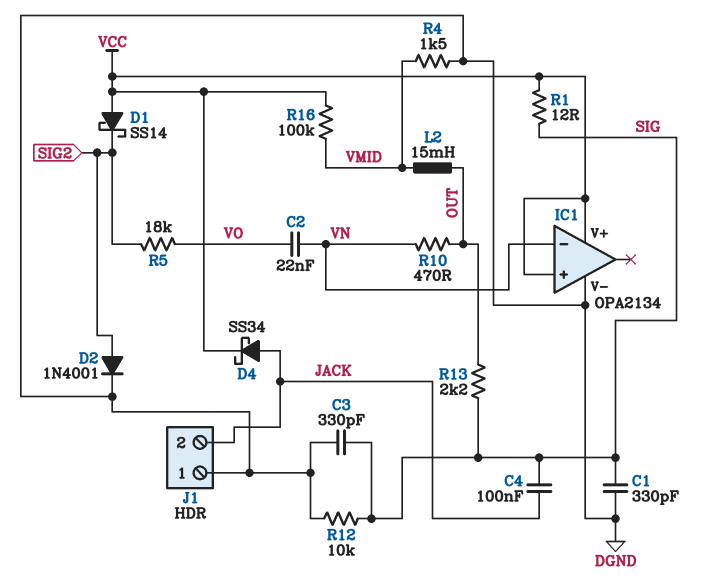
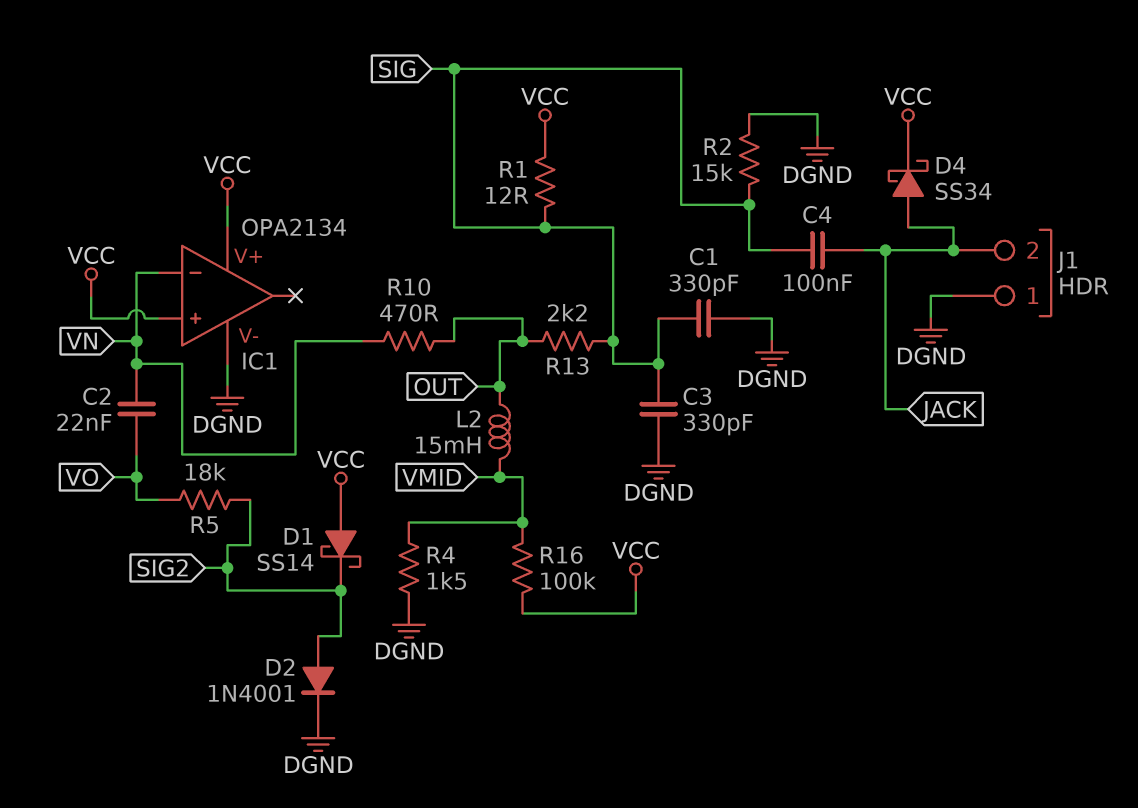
R2: none -> 15k (DGND, SIG)
R12: 10k (DGND, SIG) -> none

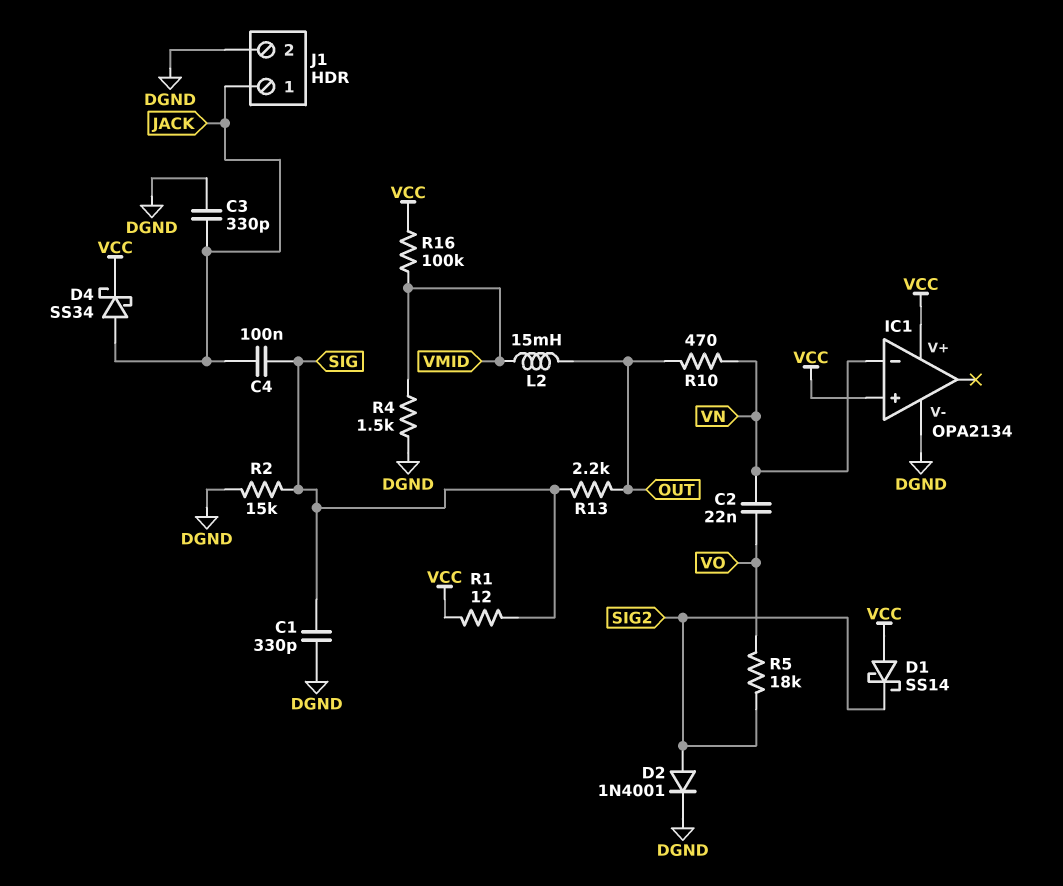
C3: 330pF (DGND, SIG) -> 330pF (DGND, JACK)
J1 pin 1: DGND -> JACK
J1 pin 2: JACK -> DGND

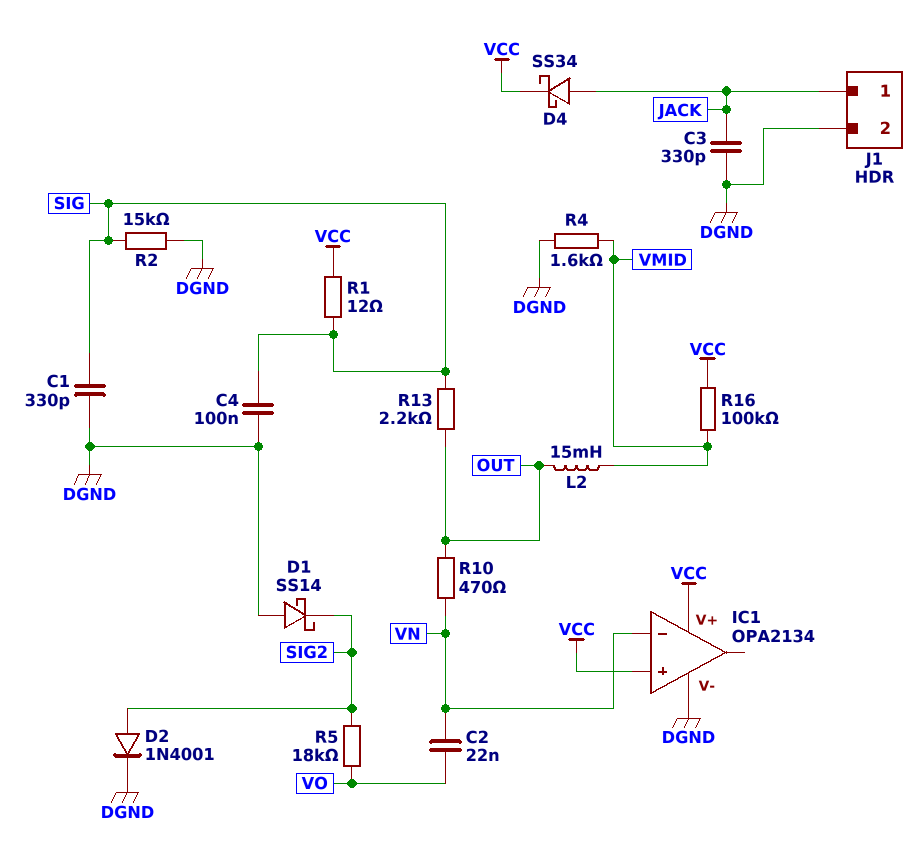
C4: 100nF (JACK, SIG) -> 100nF (DGND, SIG)
D1: schottky SS14 (A VCC, K SIG2) -> schottky SS14 (A DGND, K SIG2)
R4: 1.5k (DGND, VMID) -> 1.6k (DGND, VMID)

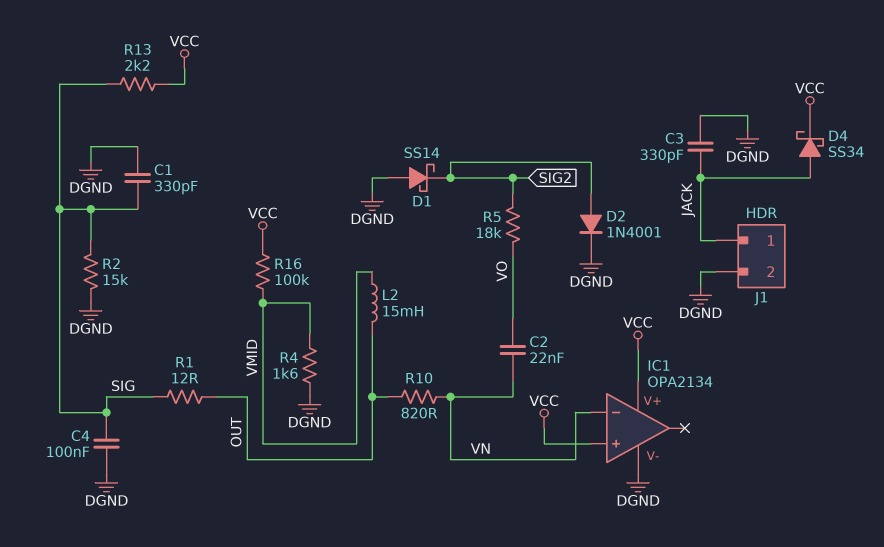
R1: 12 (SIG, VCC) -> 12 (OUT, SIG)
R10: 470 (OUT, VN) -> 820 (OUT, VN)
R13: 2.2k (OUT, SIG) -> 2.2k (SIG, VCC)

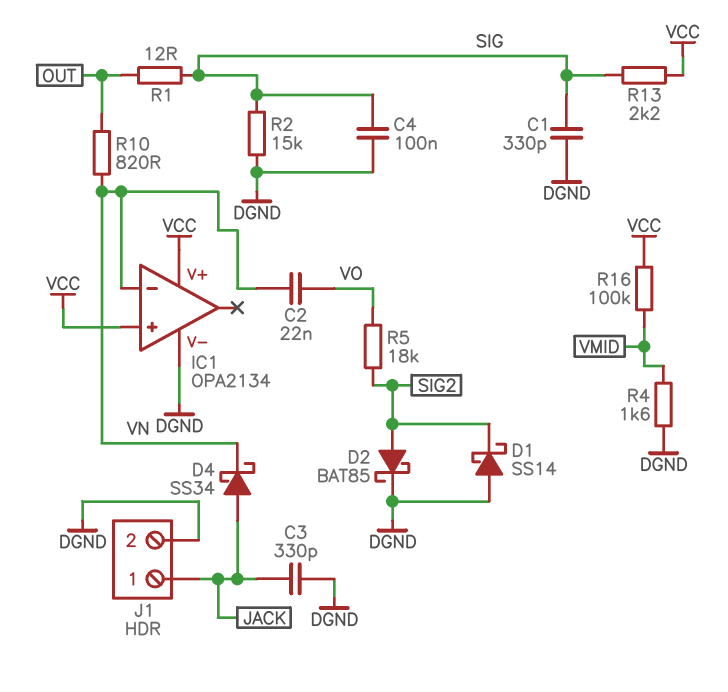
D2: diode 1N4001 (A SIG2, K DGND) -> schottky BAT85 (A SIG2, K DGND)
D4: schottky SS34 (A JACK, K VCC) -> schottky SS34 (A JACK, K VN)
L2: 15mH (OUT, VMID) -> none

